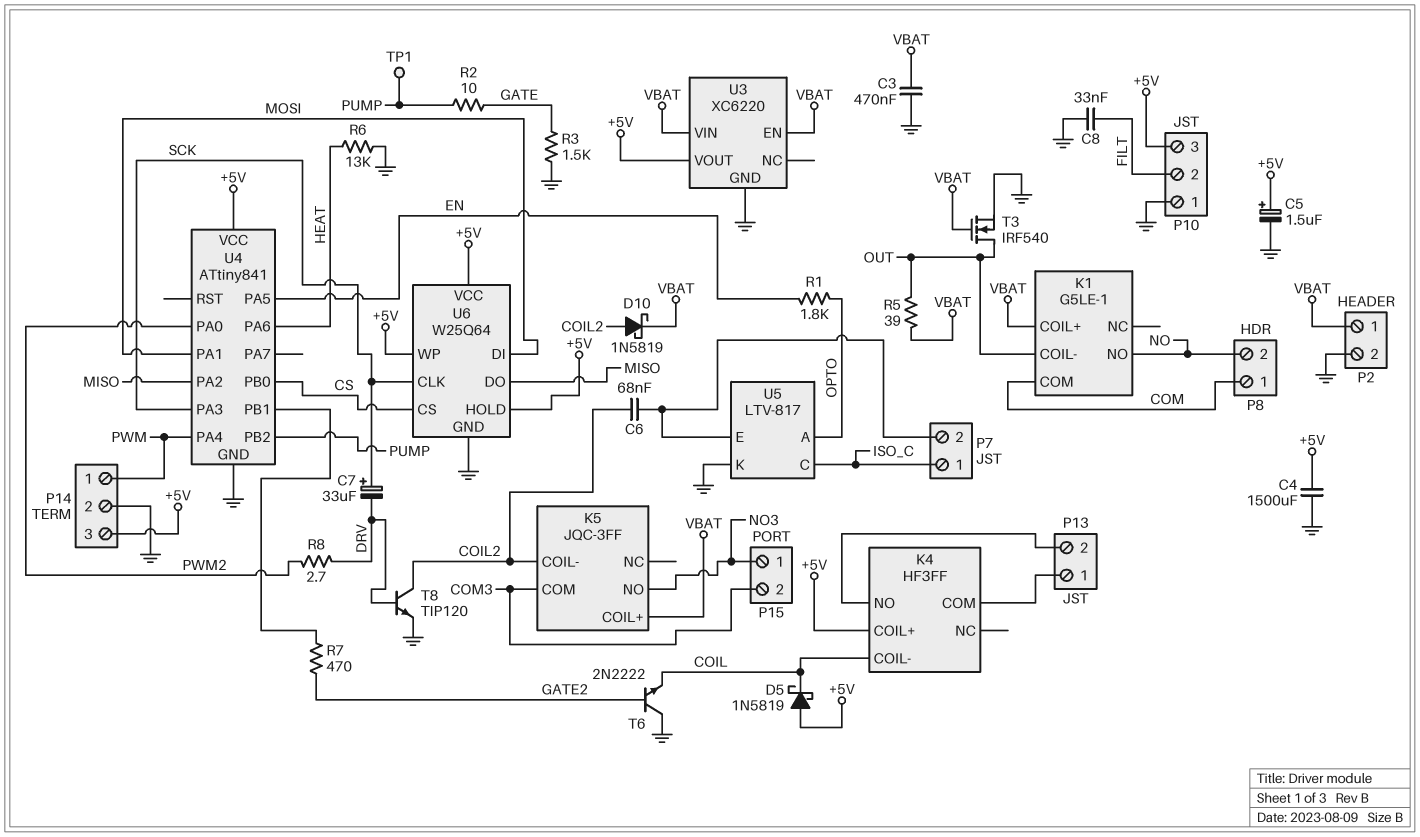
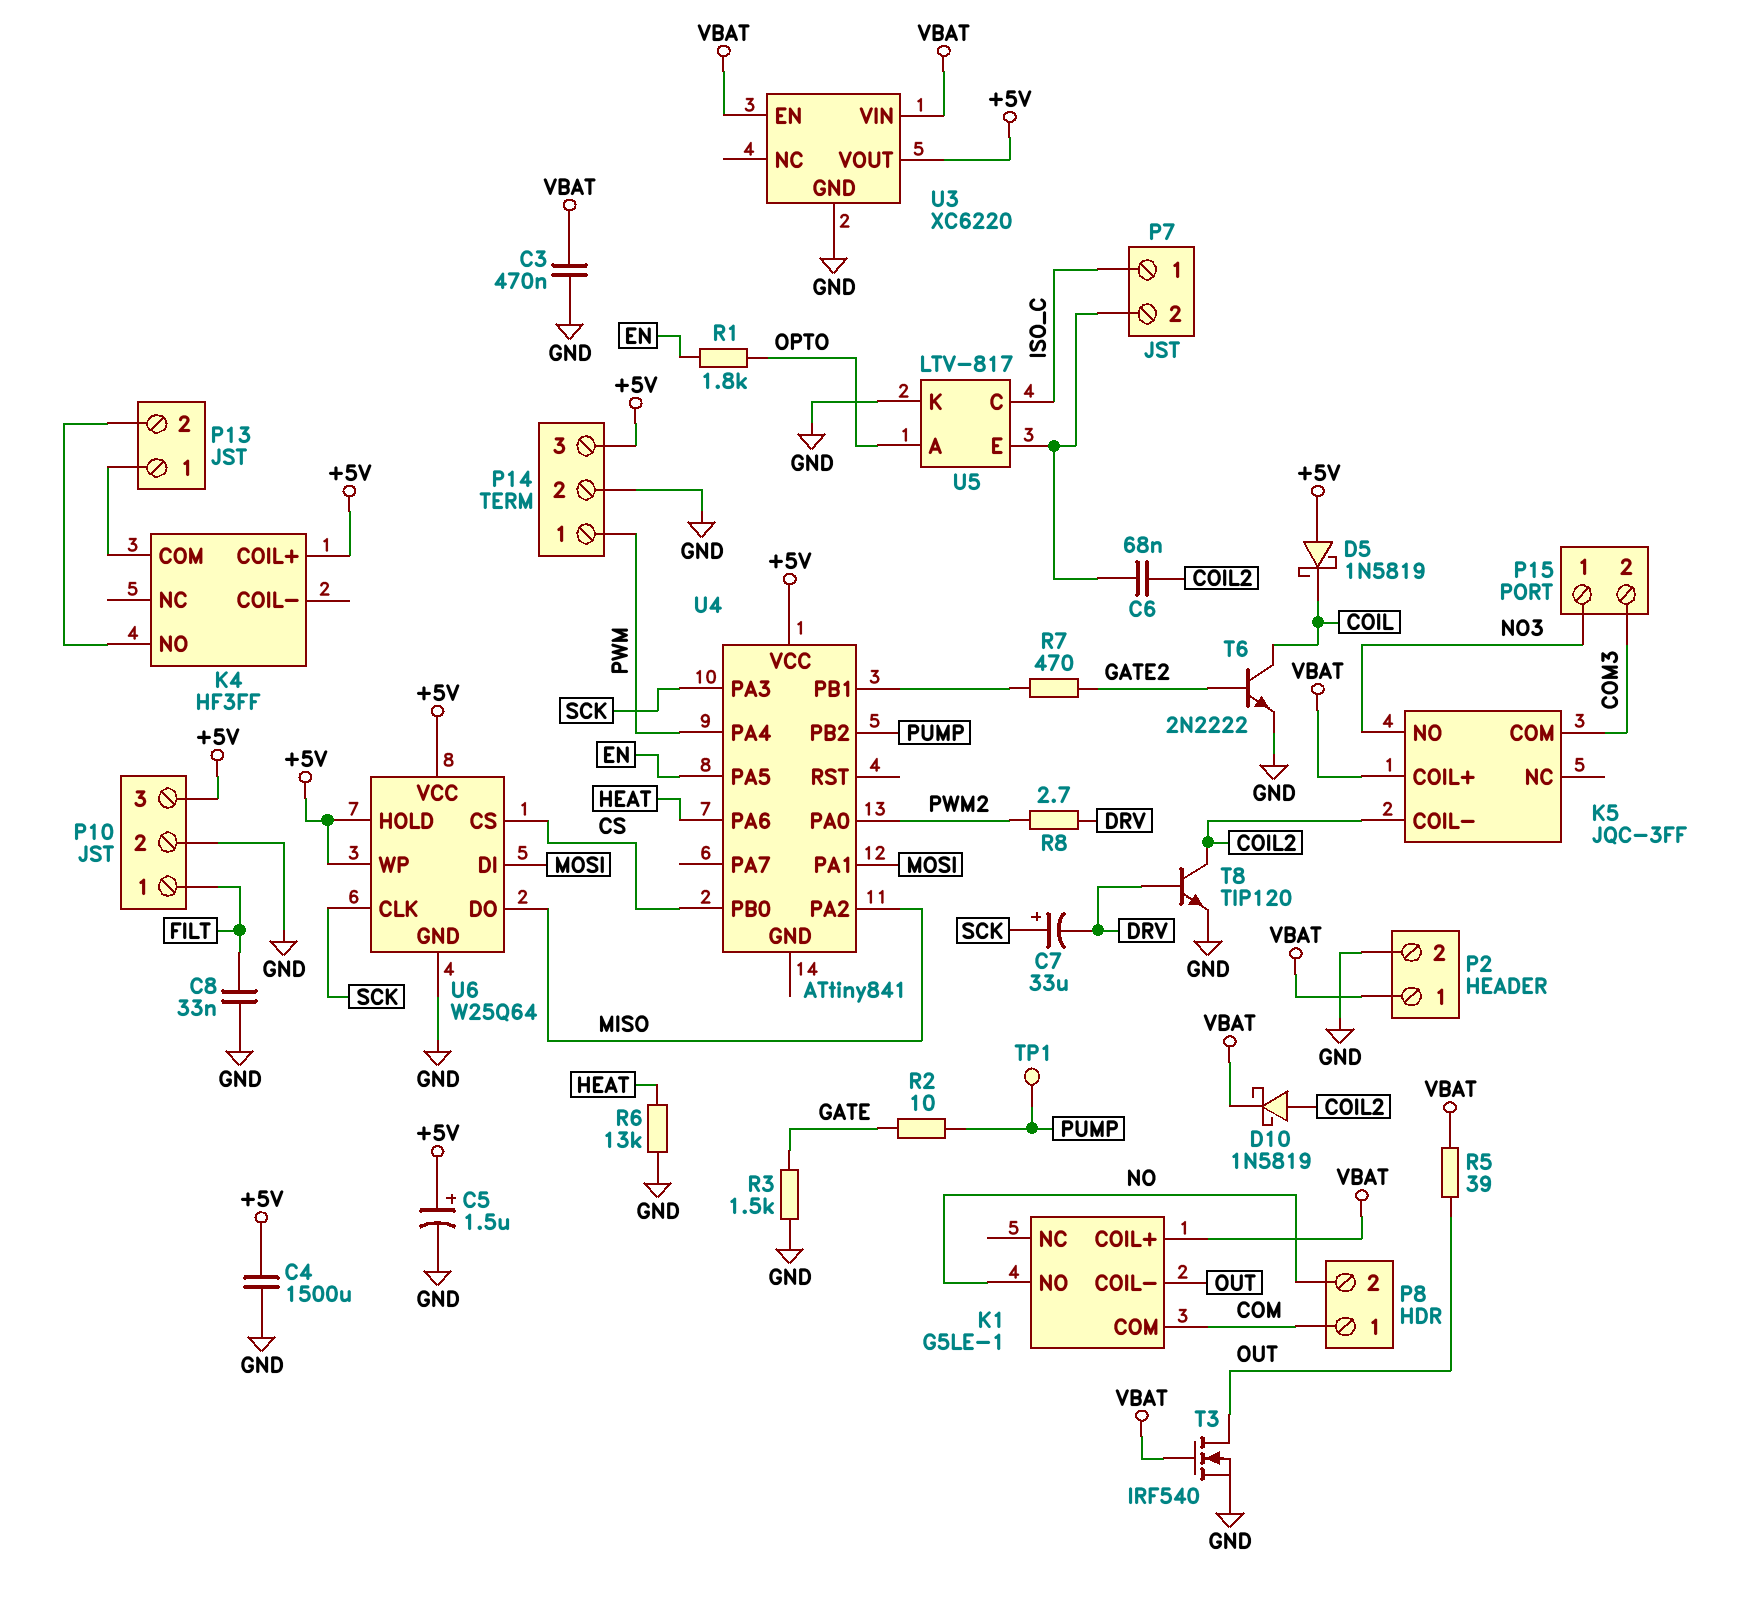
K4 pin COIL-: COIL -> none
P10 pin 1: GND -> FILT
P10 pin 2: FILT -> GND
T6: NPN 2N2222 (B GATE2, C GND, E COIL) -> NPN 2N2222 (B GATE2, C COIL, E GND)
U4 pin GND: GND -> none

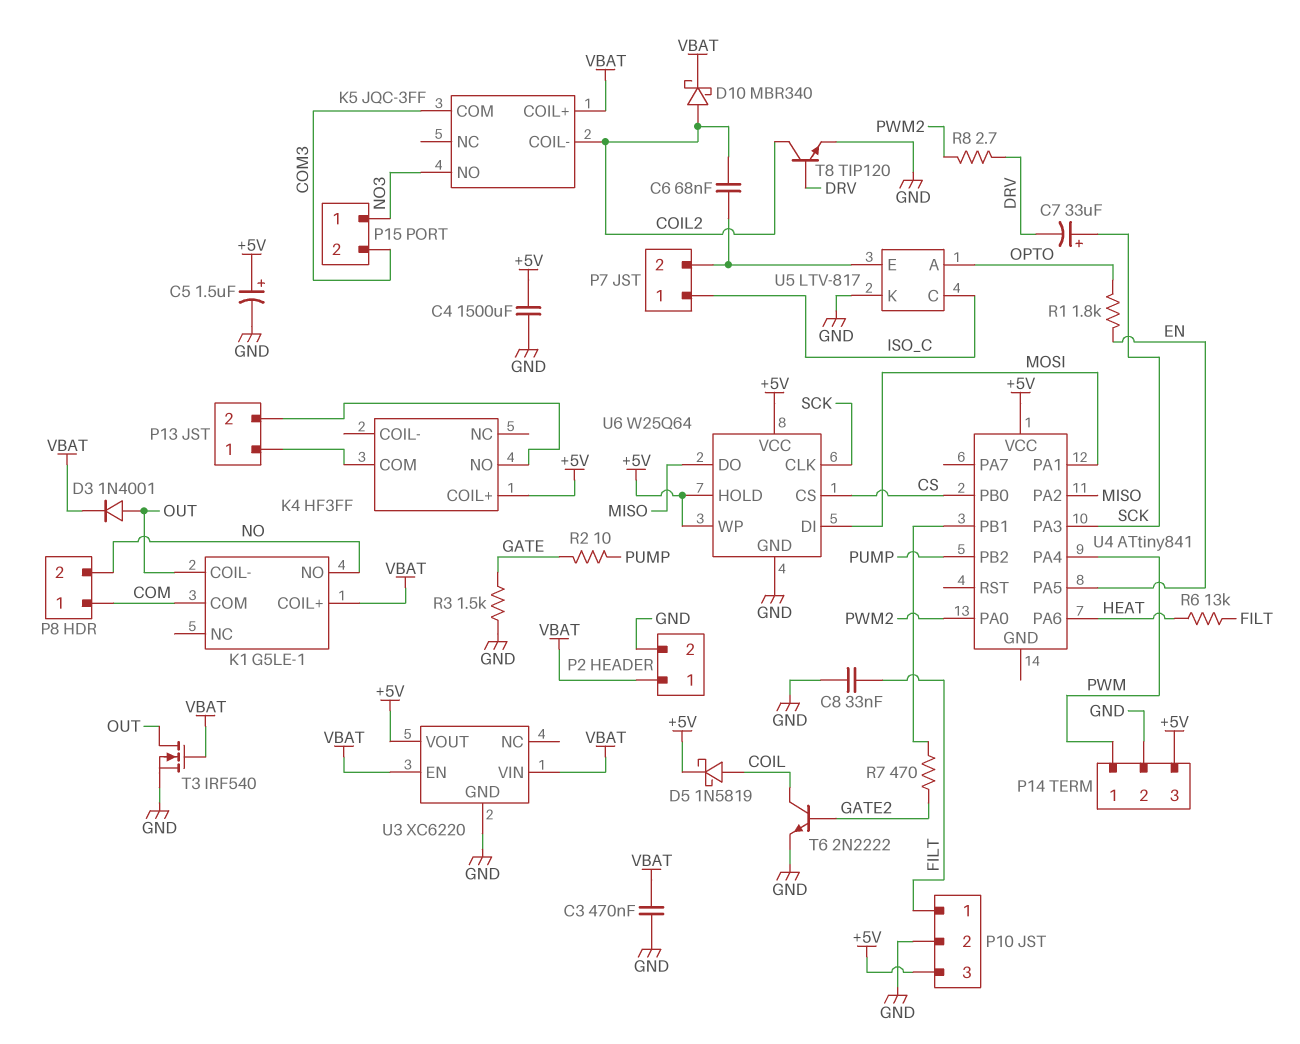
D3: none -> diode 1N4001 (A OUT, K VBAT)
D5: schottky 1N5819 (A +5V, K COIL) -> schottky 1N5819 (A COIL, K +5V)
D10: schottky 1N5819 (A COIL2, K VBAT) -> schottky MBR340 (A COIL2, K VBAT)
R5: 39 (OUT, VBAT) -> none
R6: 13k (GND, HEAT) -> 13k (FILT, HEAT)
TP1: test point (PUMP) -> none

